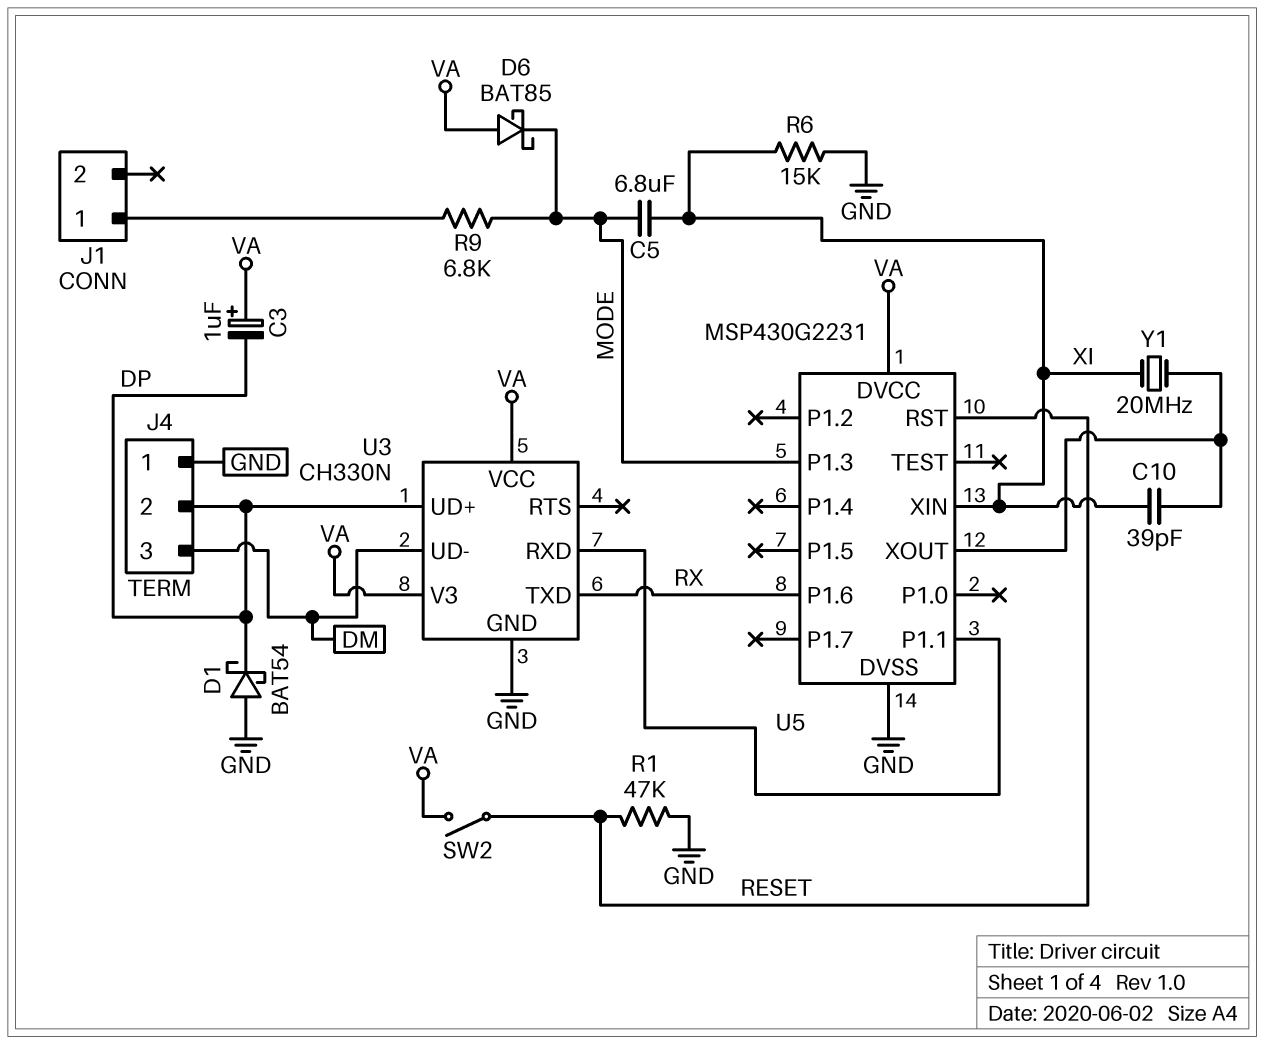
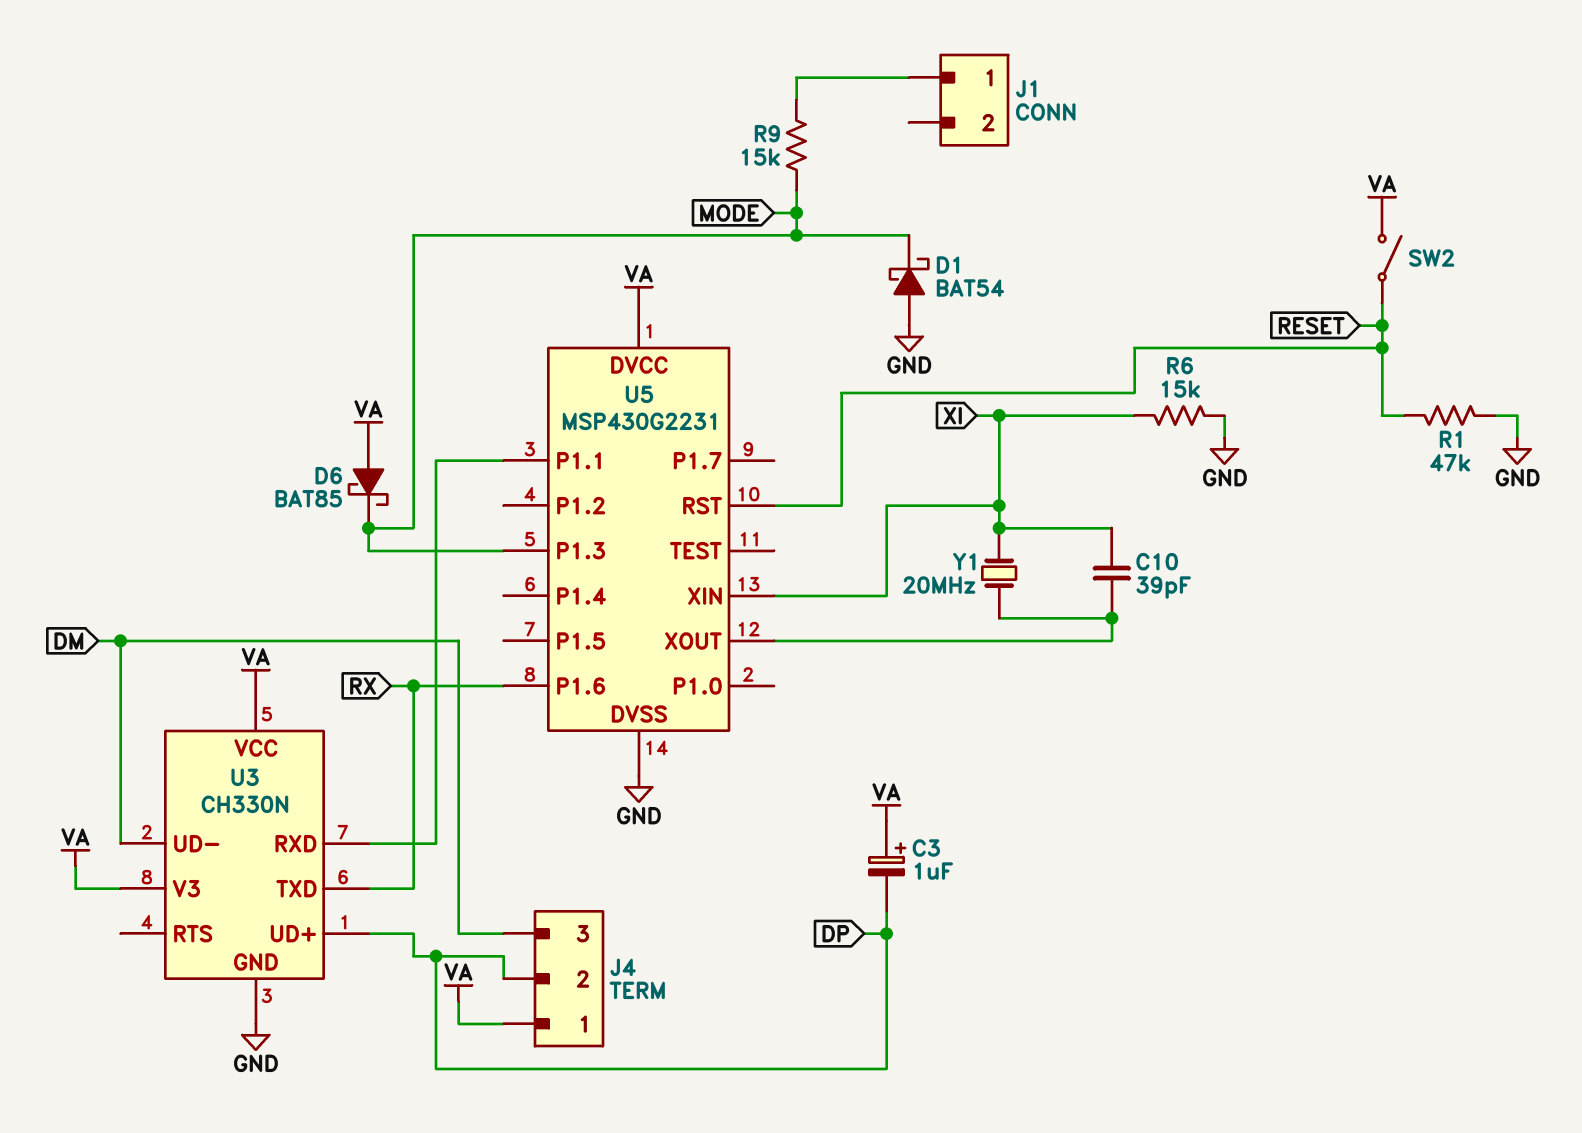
C5: 6.8uF (MODE, XI) -> none
D1: schottky BAT54 (A GND, K DP) -> schottky BAT54 (A GND, K MODE)
J4 pin 1: GND -> VA
R9: 6.8k (J1/1, MODE) -> 15k (J1/1, MODE)

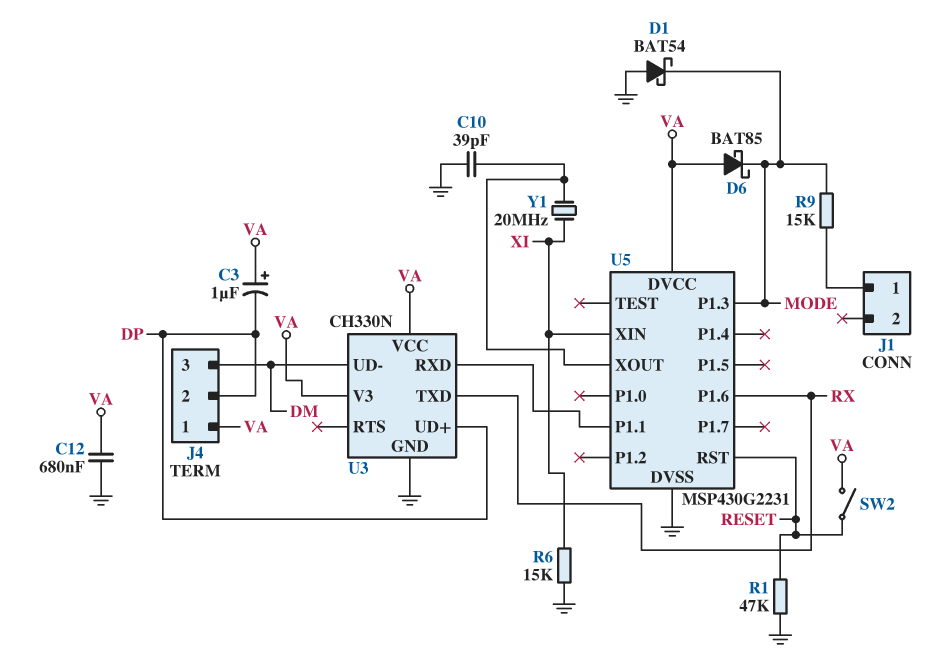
C10: 39pF (U5/XOUT, XI) -> 39pF (GND, U5/XOUT)
C12: none -> 680nF (GND, VA)

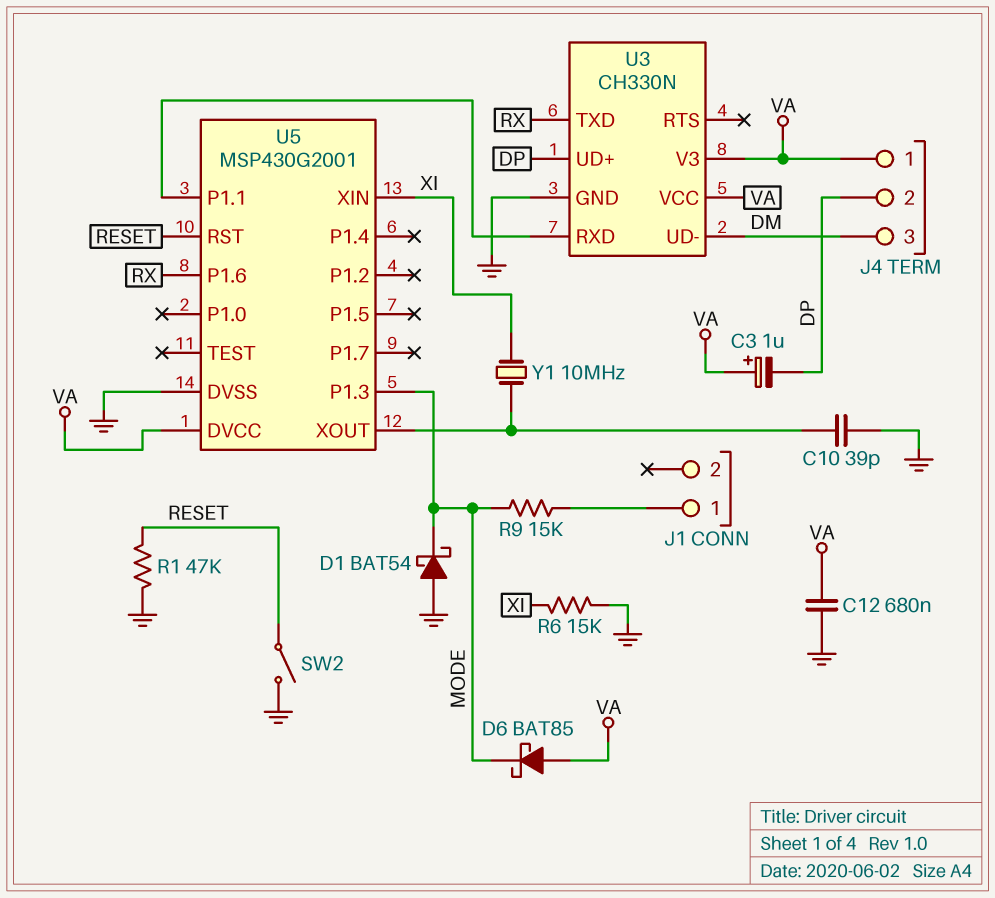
SW2: switch (RESET, VA) -> switch (GND, RESET)
U5: MSP430G2231 -> MSP430G2001
Y1: 20MHz (U5/XOUT, XI) -> 10MHz (U5/XOUT, XI)

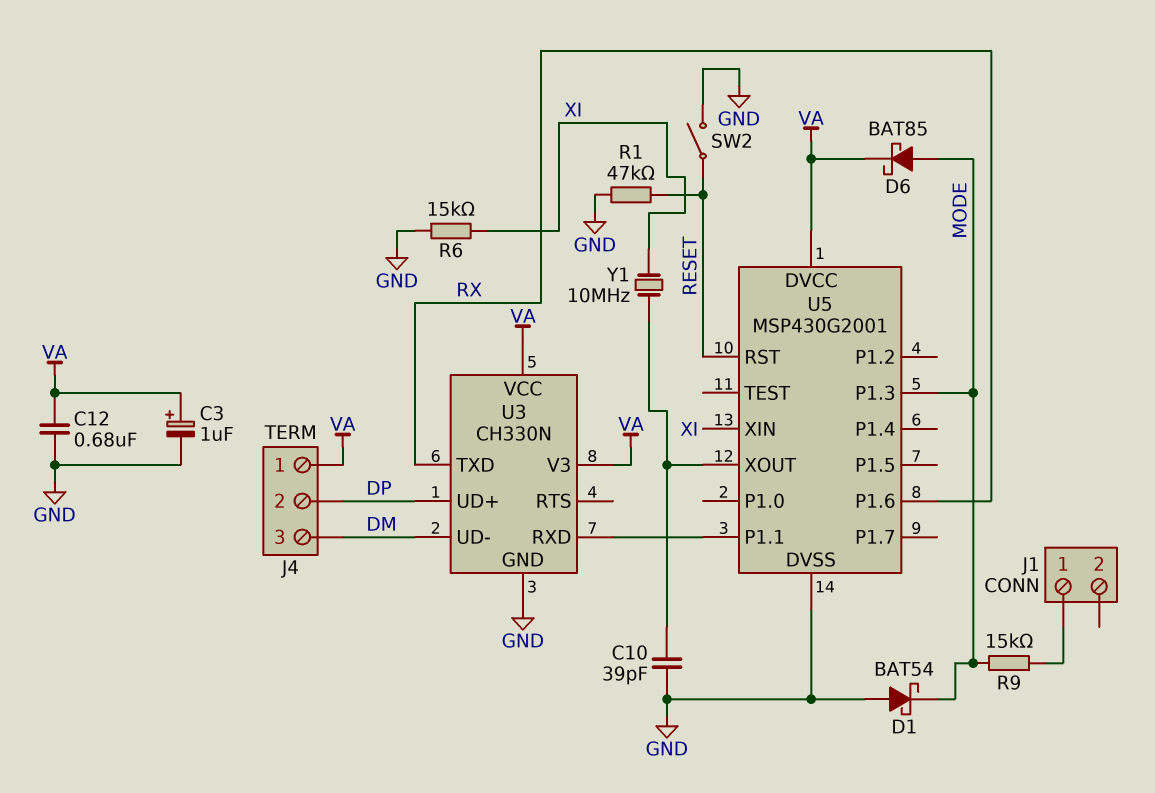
C3: 1uF (plus VA, minus DP) -> 1uF (plus VA, minus GND)
D6: schottky BAT85 (A VA, K MODE) -> schottky BAT85 (A MODE, K VA)

